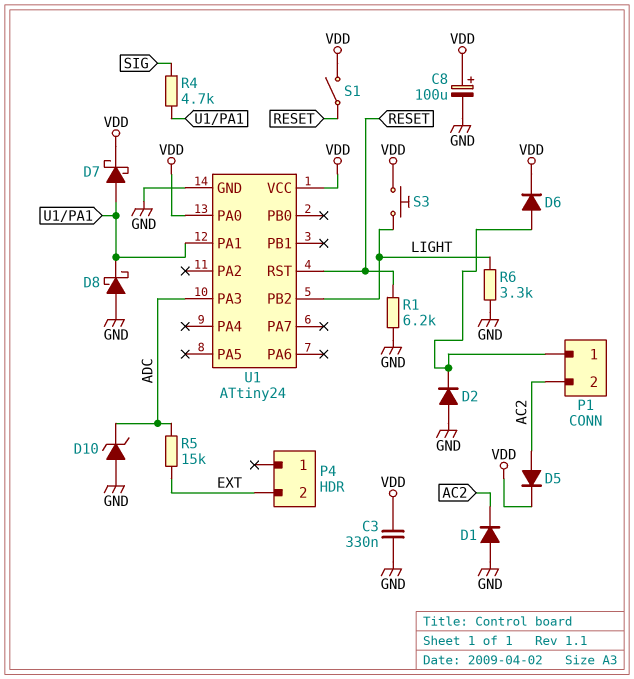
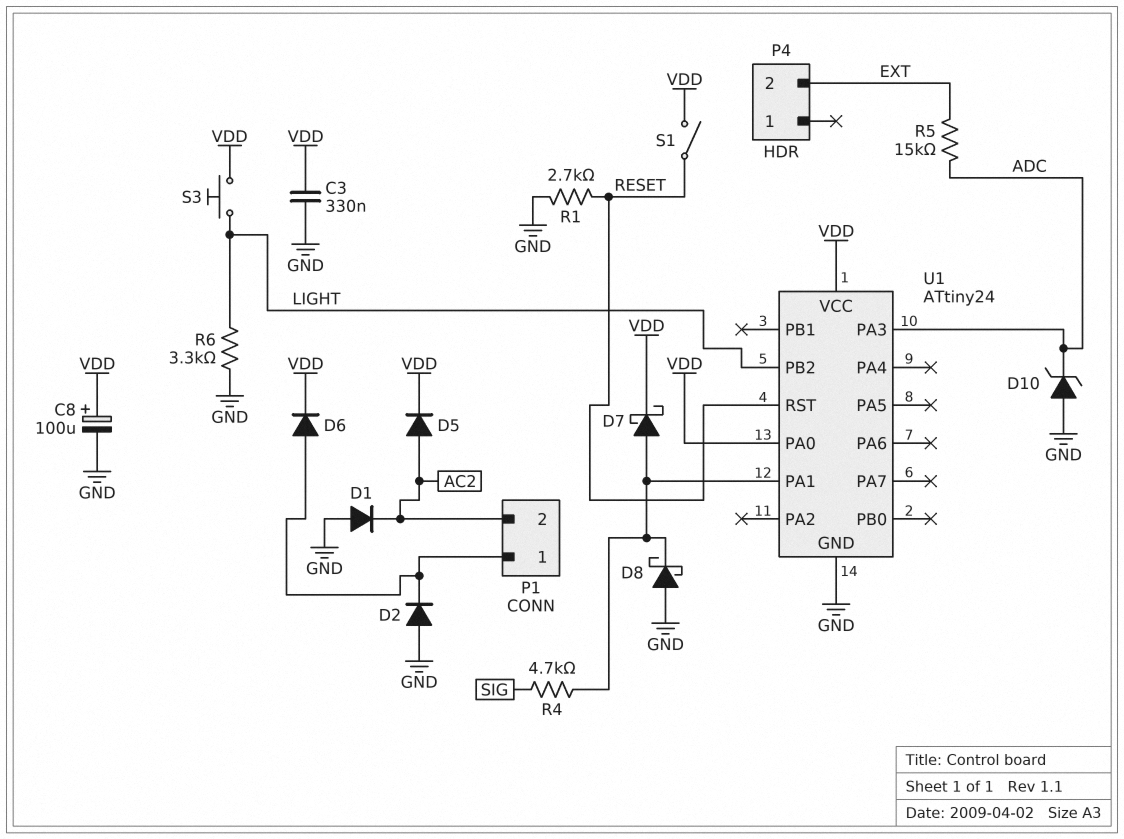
R1: 6.2k (GND, RESET) -> 2.7k (GND, RESET)

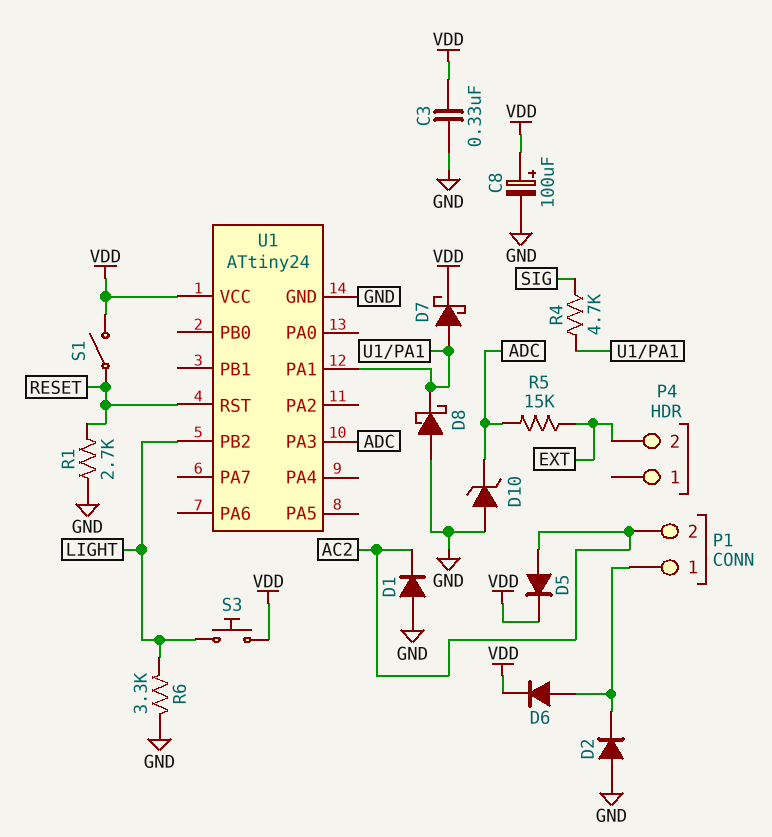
U1 pin PA0: VDD -> none

